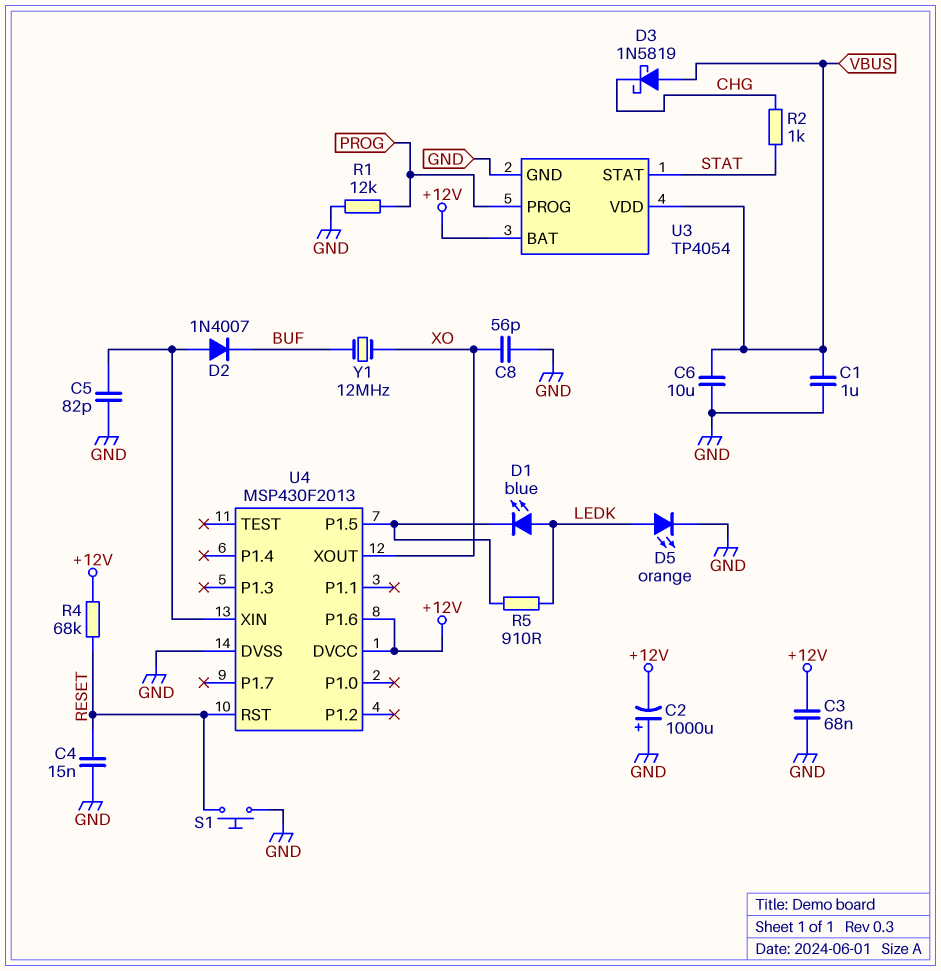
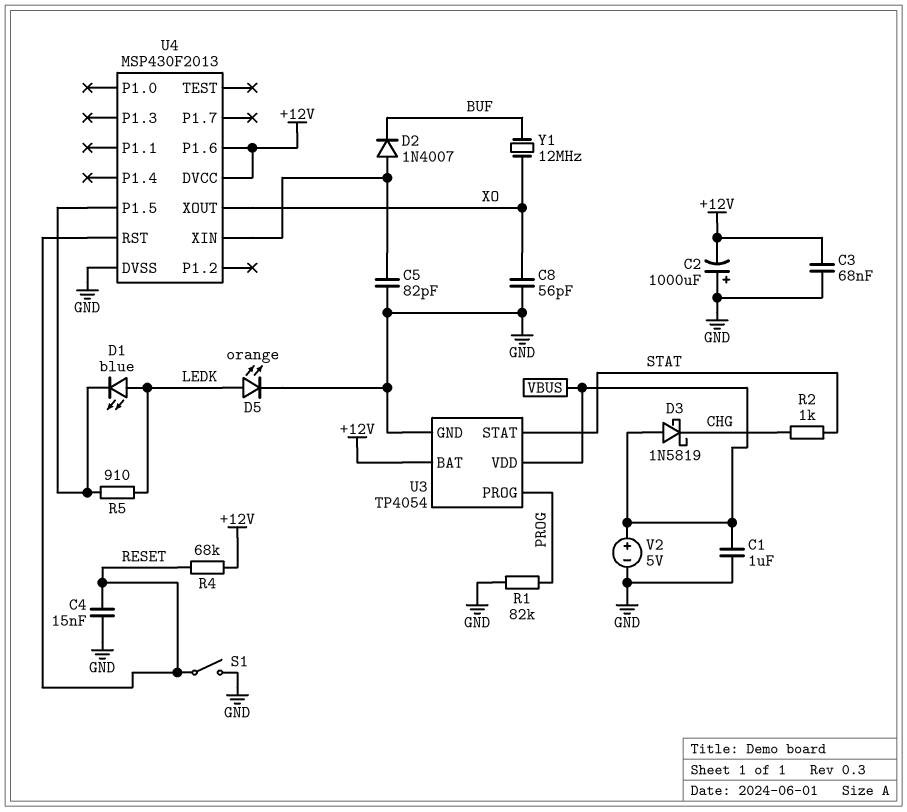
C6: 10uF (GND, VBUS) -> none
R1: 12k (GND, PROG) -> 82k (GND, PROG)
S1: button (GND, RESET) -> switch (GND, RESET)
V2: none -> 5V (plus VBUS, minus GND)

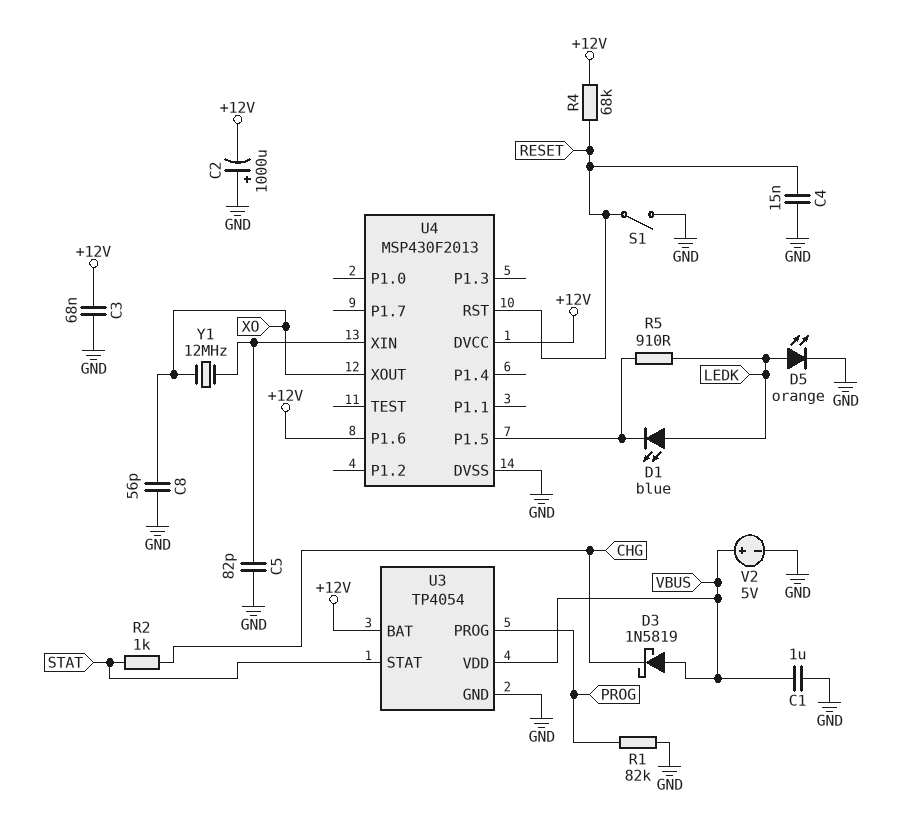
D2: diode 1N4007 (A U4/XIN, K BUF) -> none
Y1: 12MHz (BUF, XO) -> 12MHz (U4/XIN, XO)

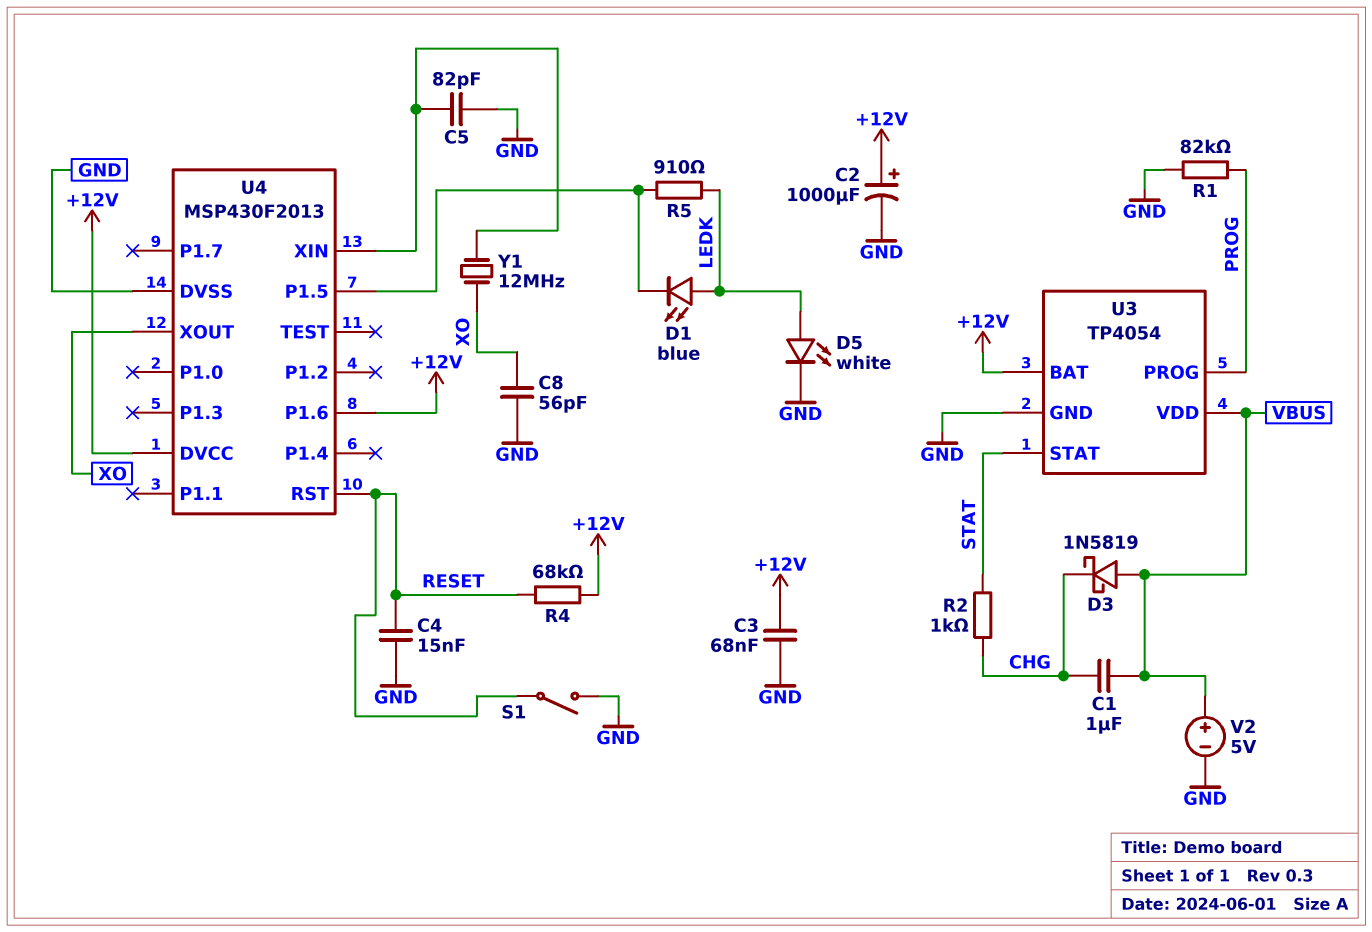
C1: 1uF (GND, VBUS) -> 1uF (CHG, VBUS)
C2: 1000uF (plus GND, minus +12V) -> 1000uF (plus +12V, minus GND)
D5: LED orange (A LEDK, K GND) -> LED white (A LEDK, K GND)

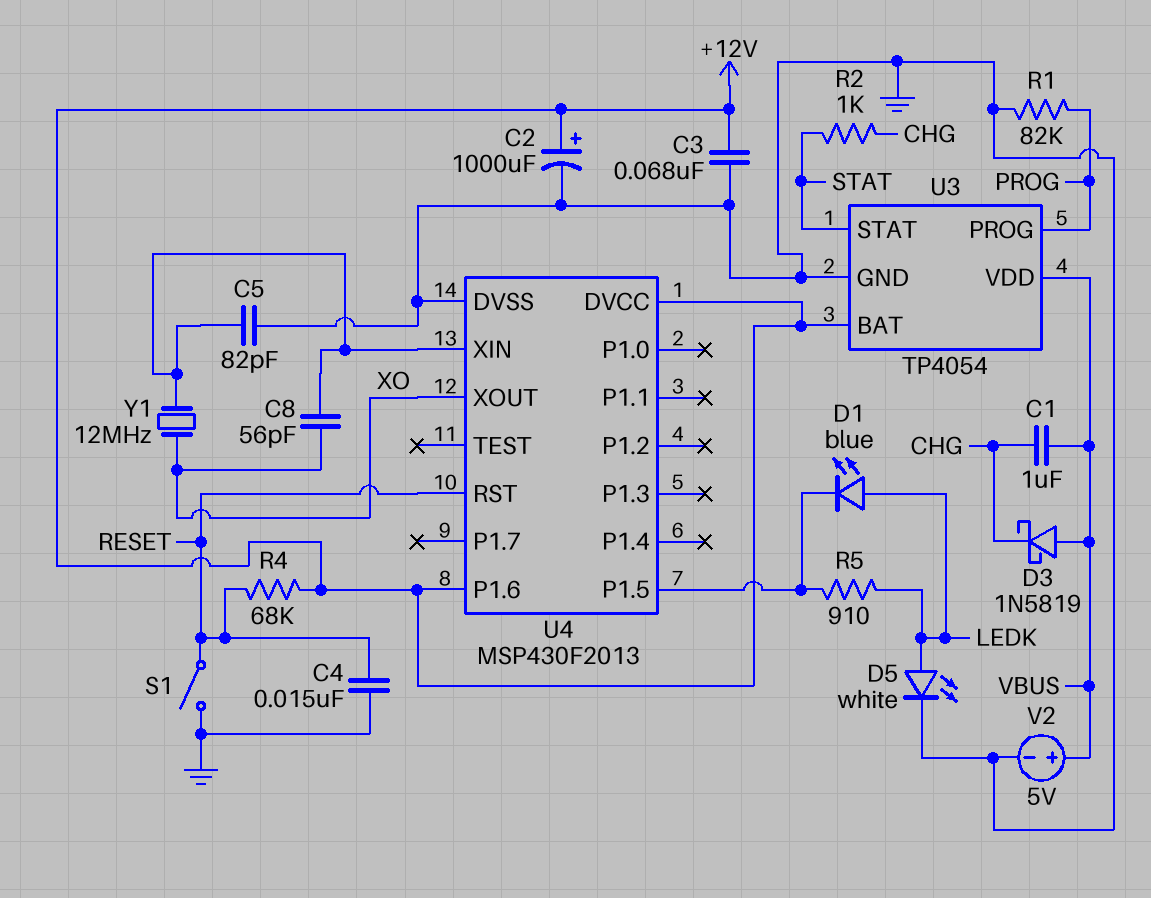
C8: 56pF (GND, XO) -> 56pF (U4/XIN, XO)

